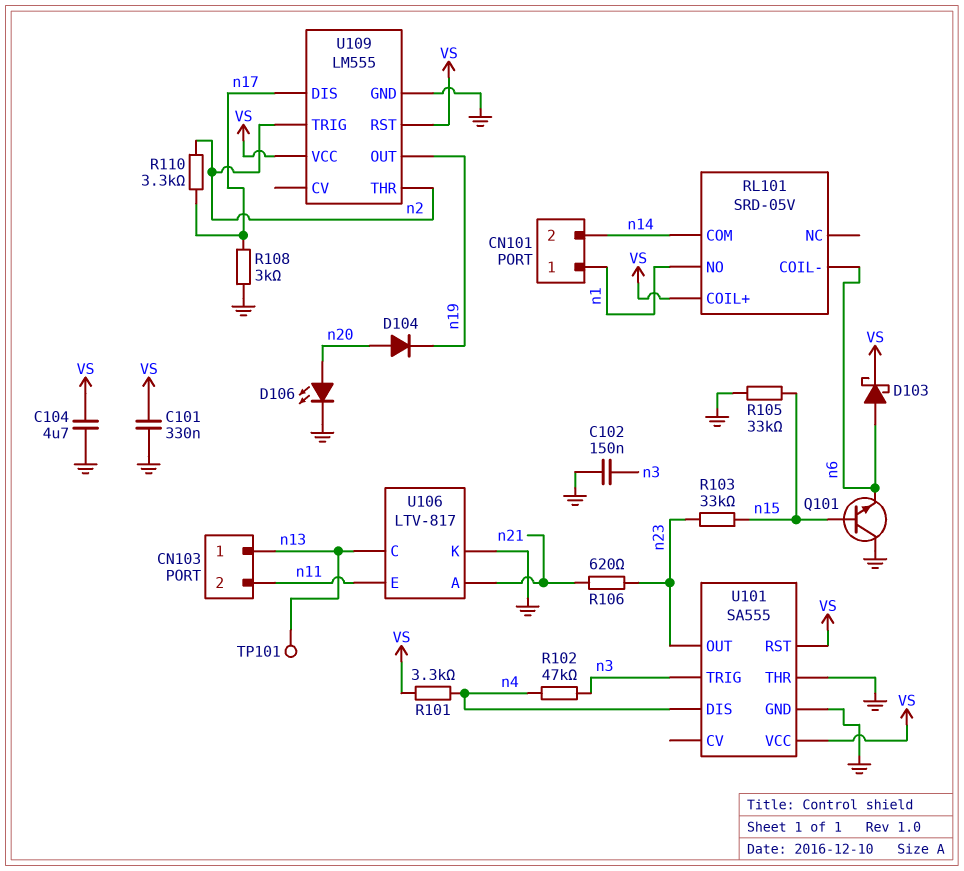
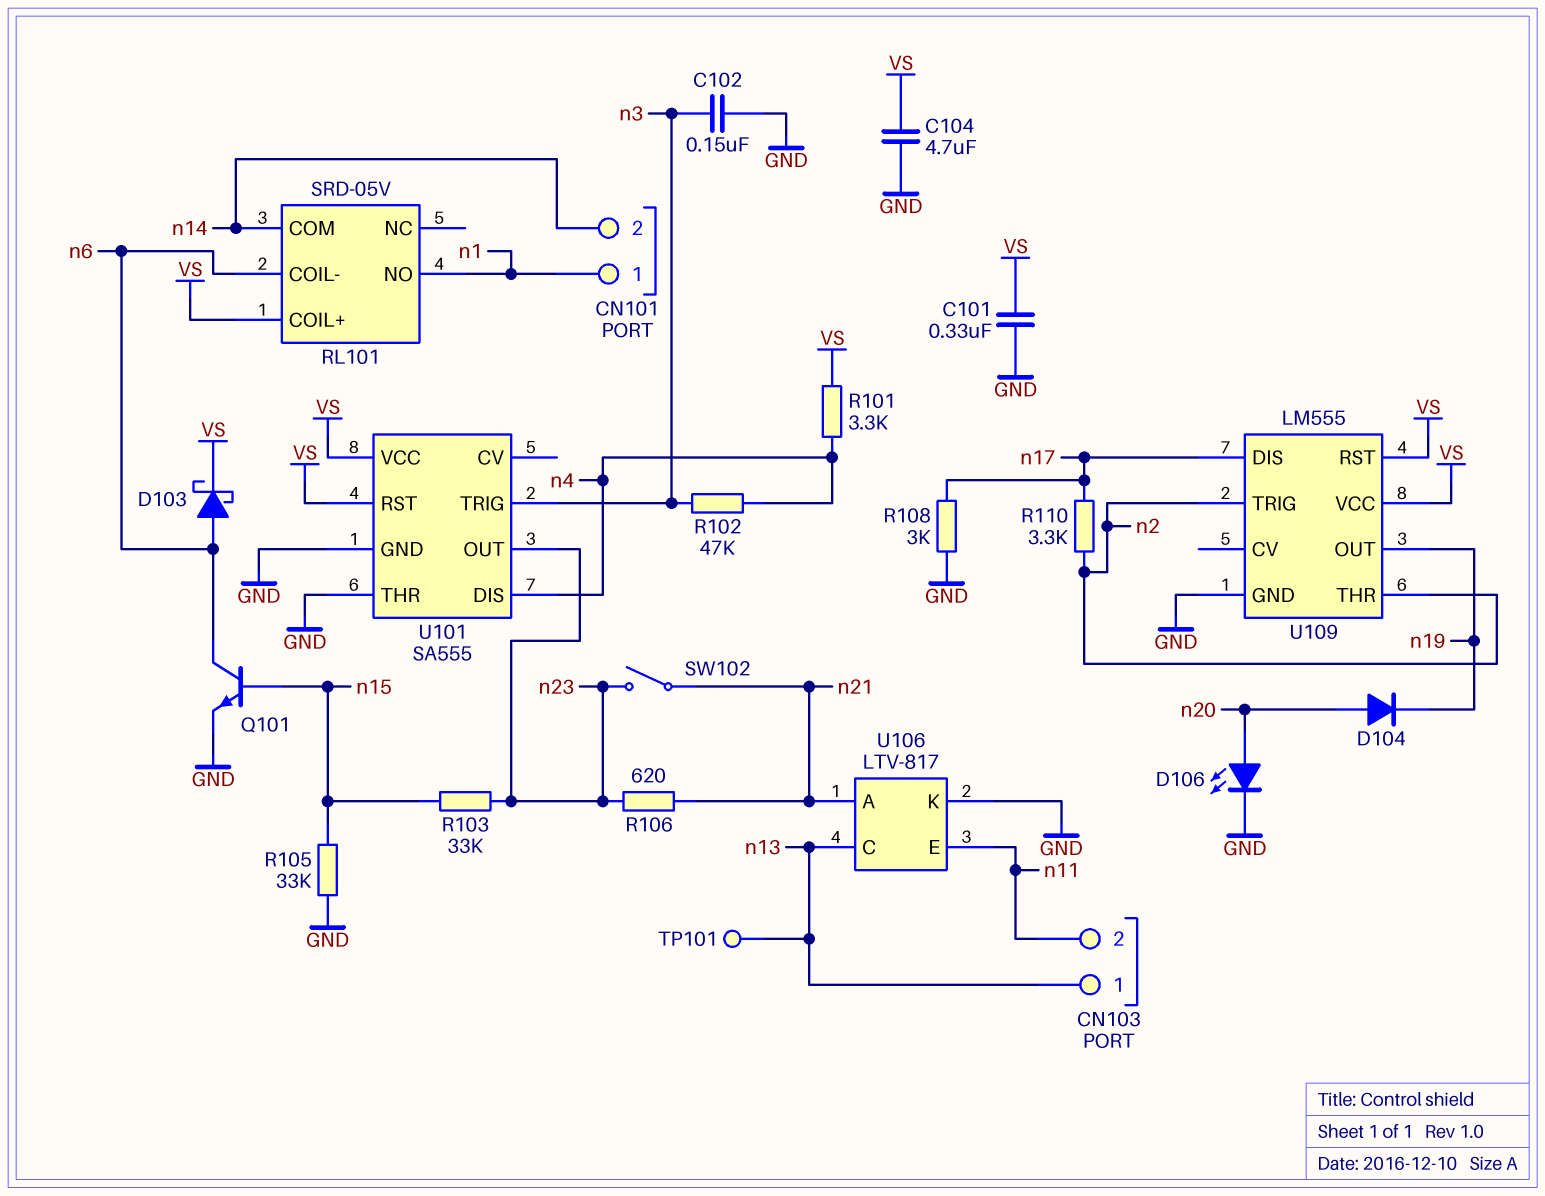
Q101: NPN (B n15, C GND, E n6) -> NPN (B n15, C n6, E GND)
SW102: none -> switch (n21, n23)

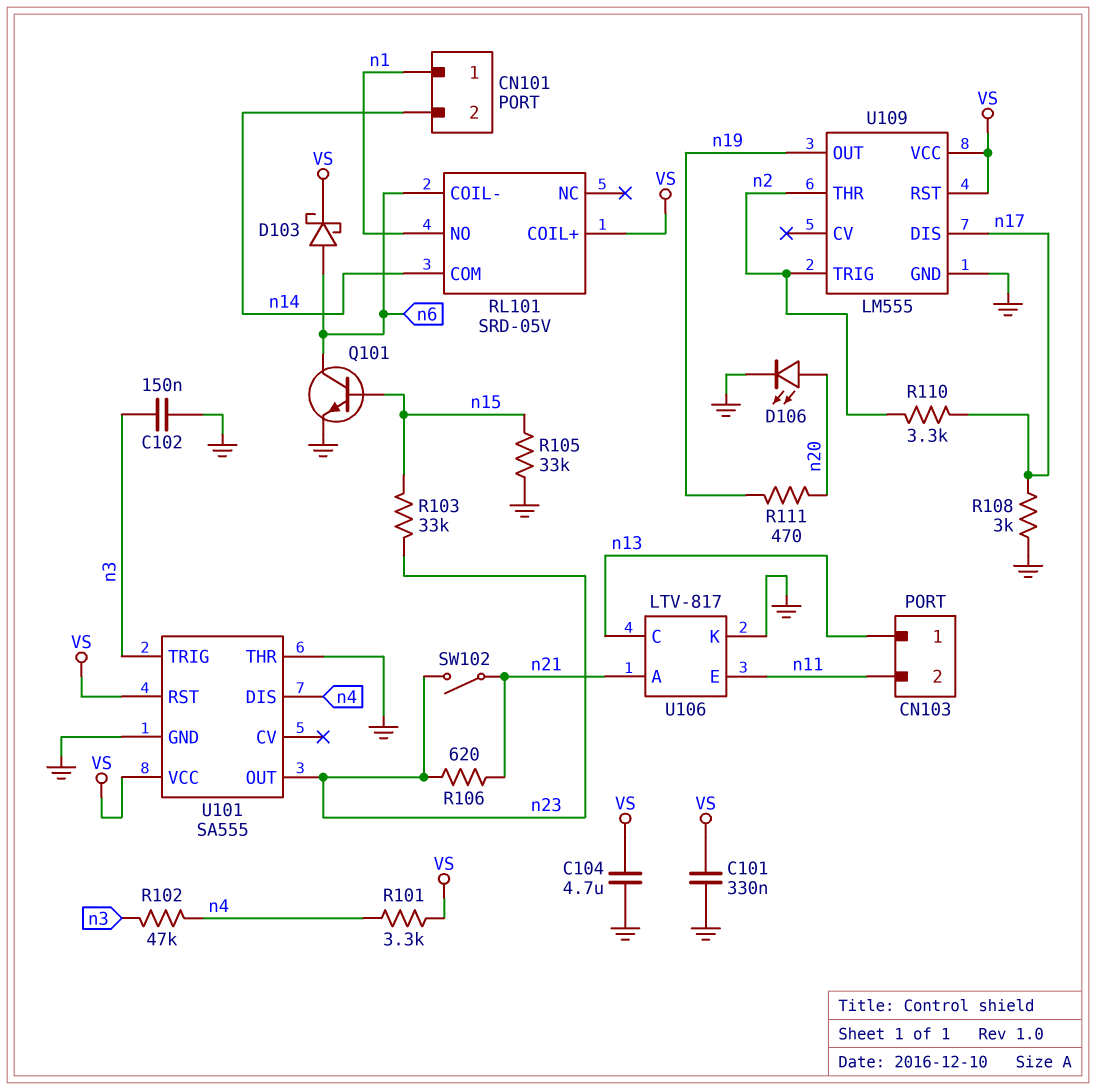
D104: diode (A n20, K n19) -> none
R111: none -> 470 (n19, n20)
TP101: test point (n13) -> none

